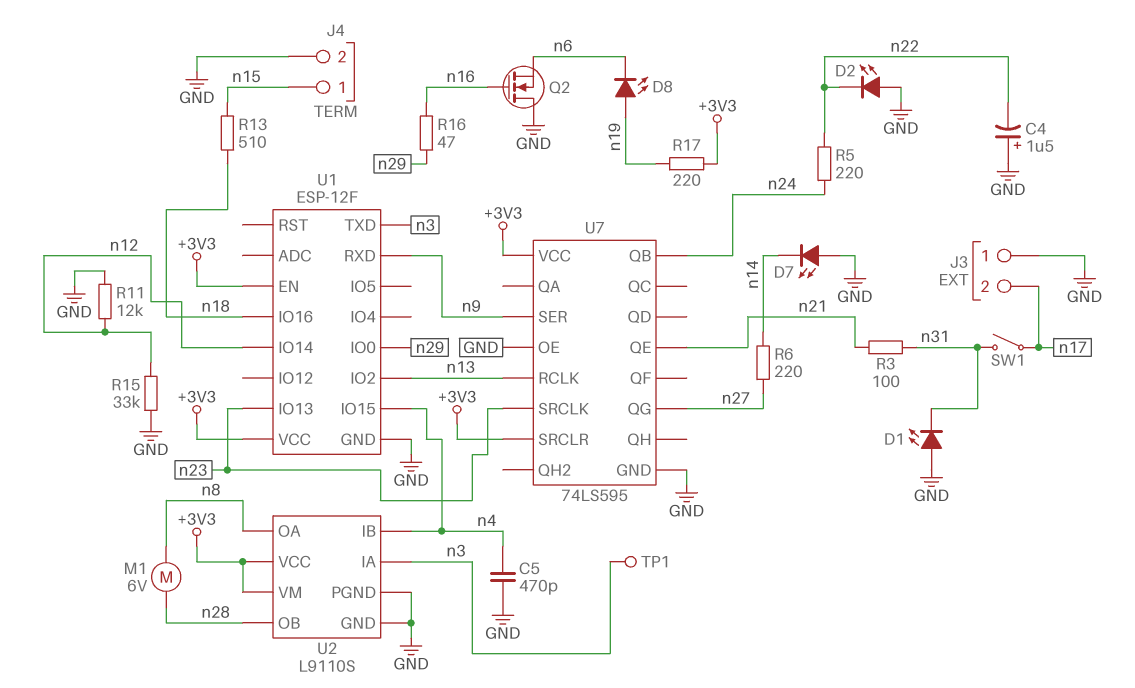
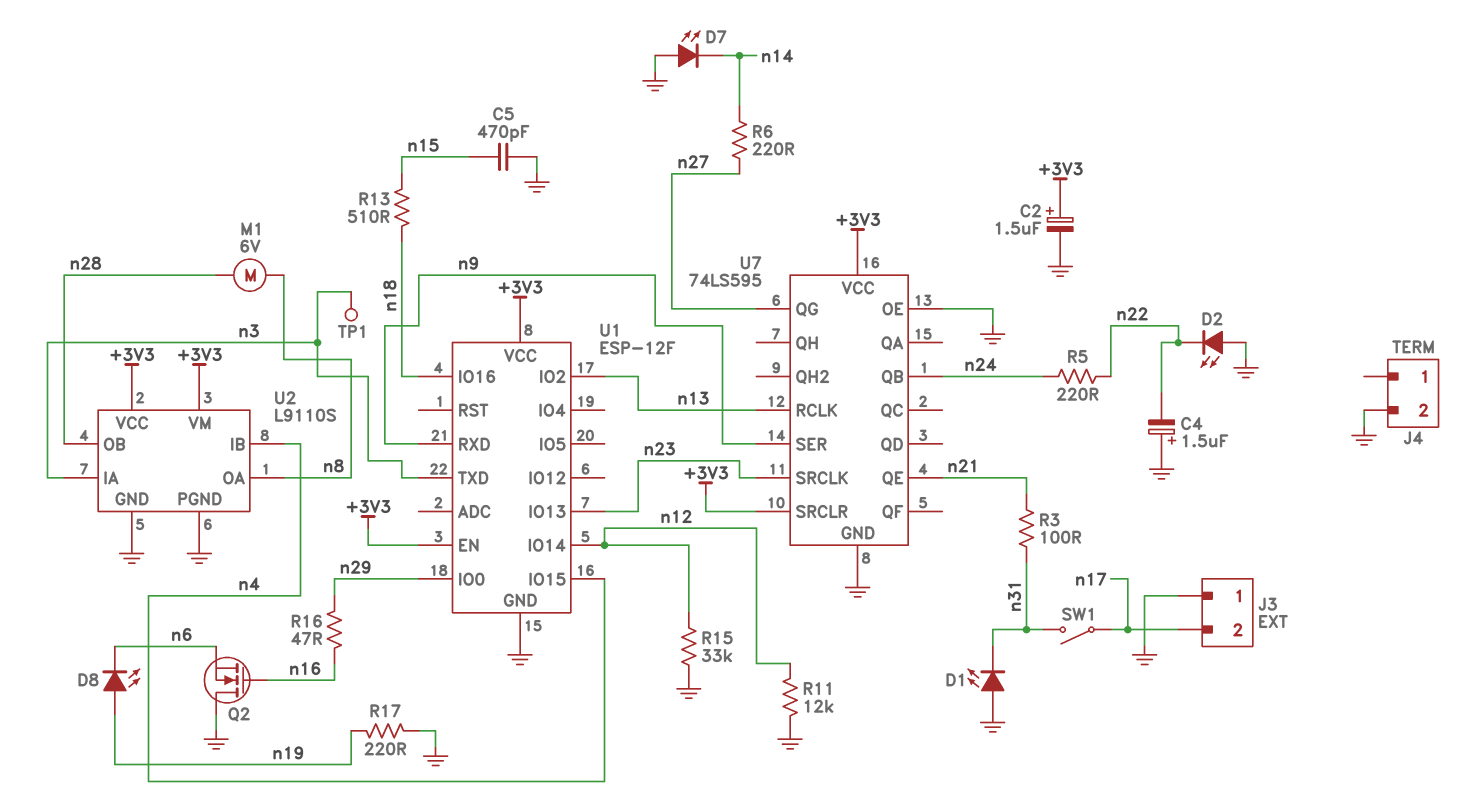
C2: none -> 1.5uF (plus +3V3, minus GND)
C5: 470pF (GND, n4) -> 470pF (GND, n15)
J4 pin 1: n15 -> none
R17: 220 (+3V3, n19) -> 220 (GND, n19)

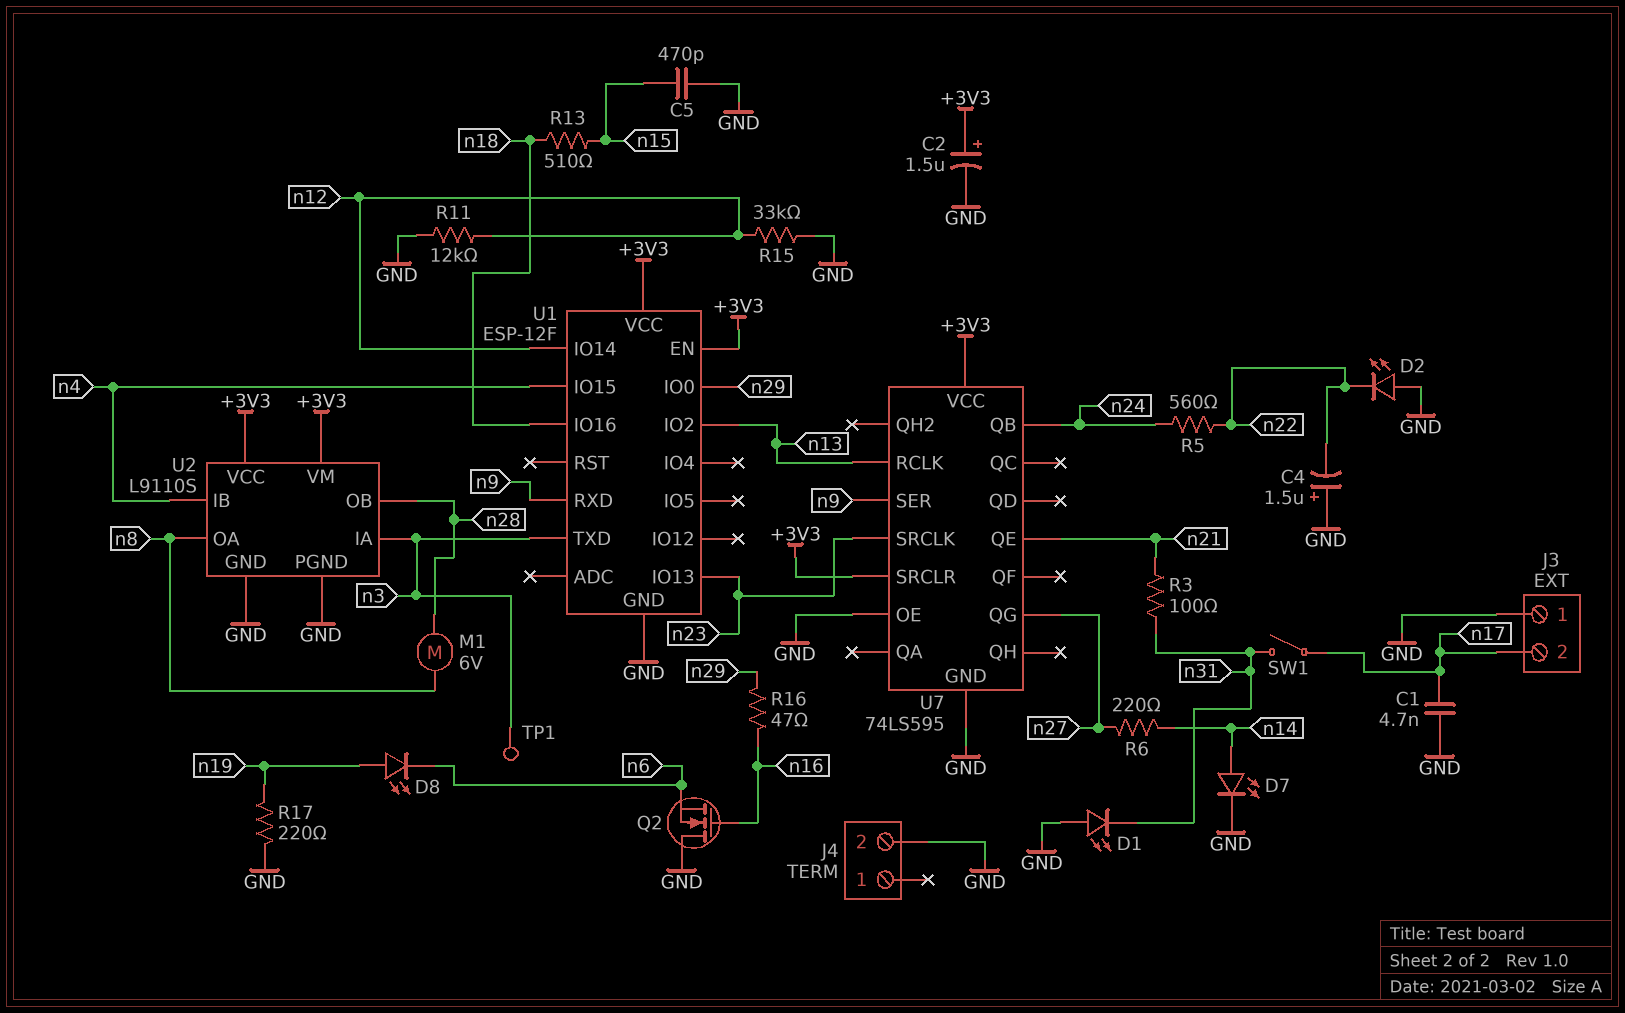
C1: none -> 4.7nF (GND, n17)
D7: LED (A GND, K n14) -> LED (A n14, K GND)
R5: 220 (n22, n24) -> 560 (n22, n24)

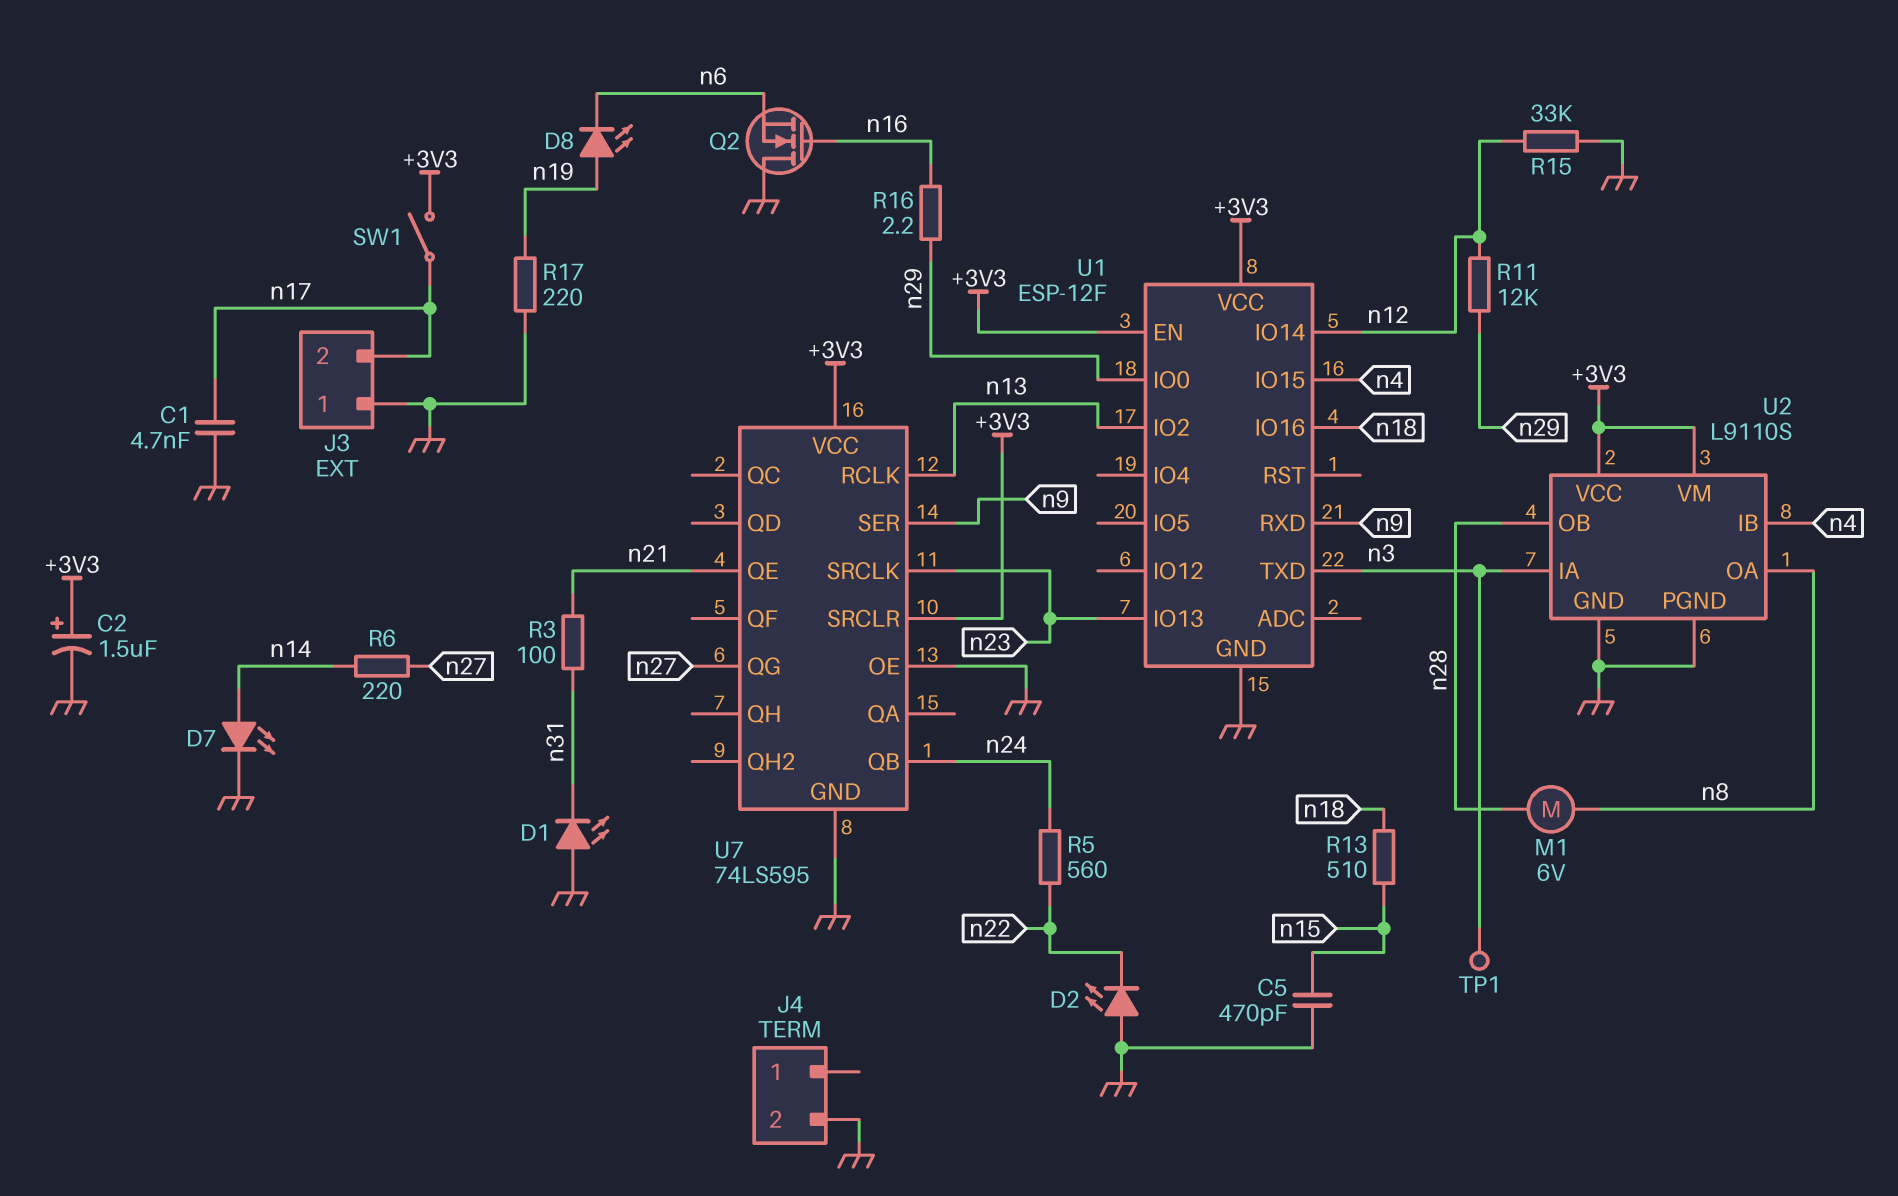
C4: 1.5uF (plus GND, minus n22) -> none
R11: 12k (GND, n12) -> 12k (n12, n29)
R16: 47 (n16, n29) -> 2.2 (n16, n29)
SW1: switch (n17, n31) -> switch (+3V3, n17)

